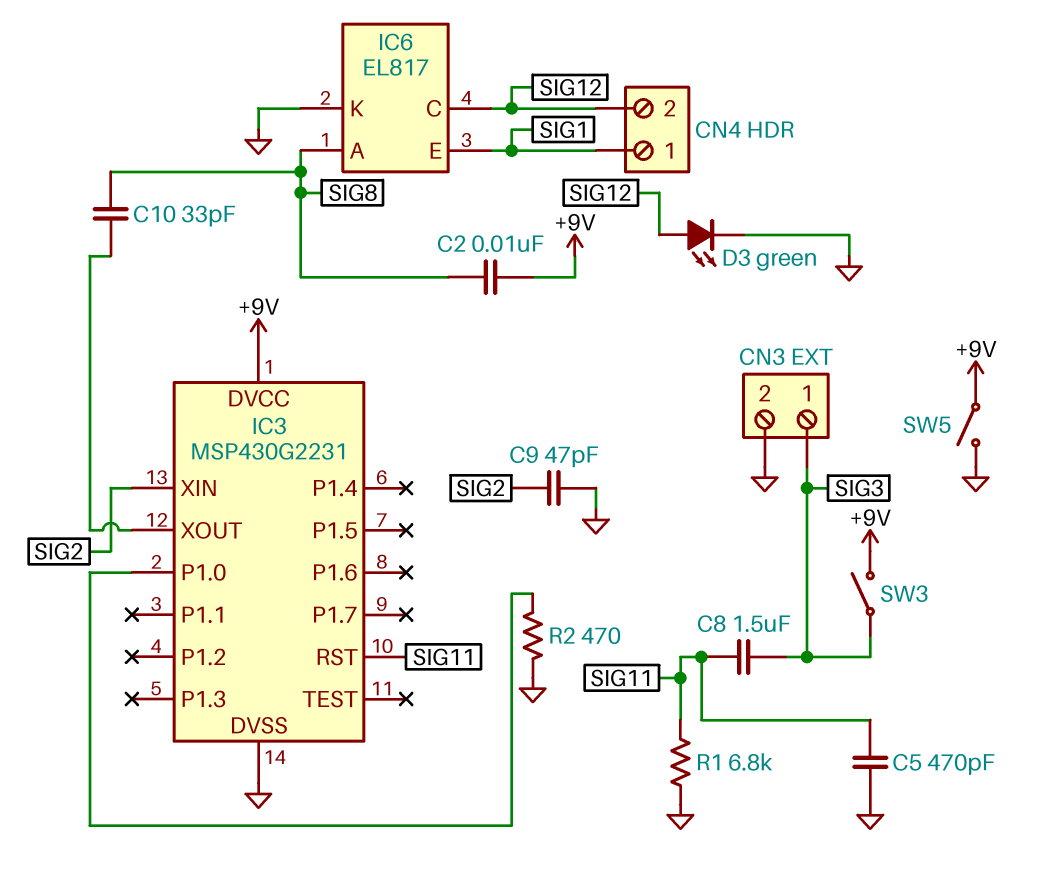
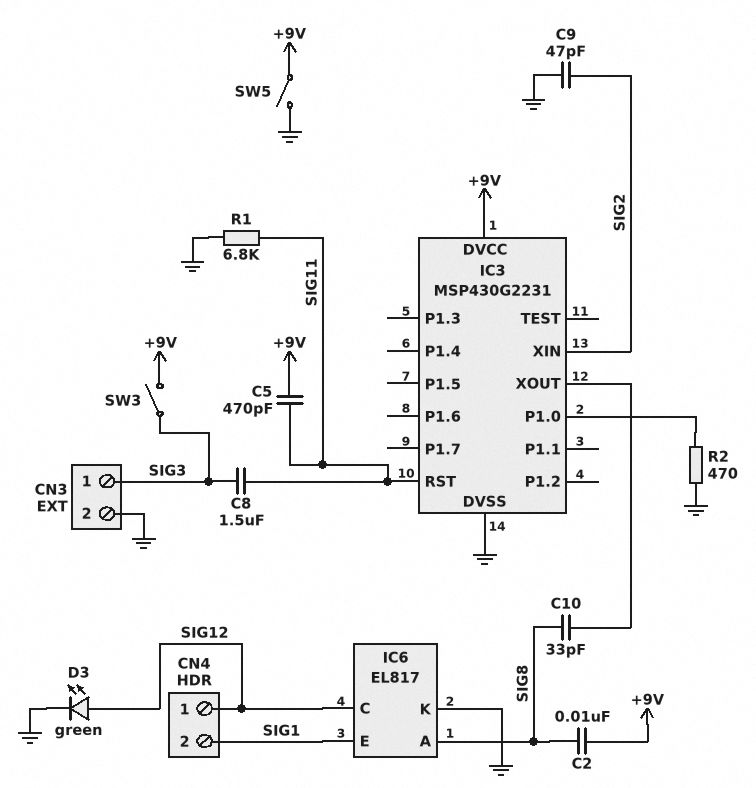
C5: 470pF (GND, SIG11) -> 470pF (+9V, SIG11)
CN4 pin 1: SIG1 -> SIG12
CN4 pin 2: SIG12 -> SIG1

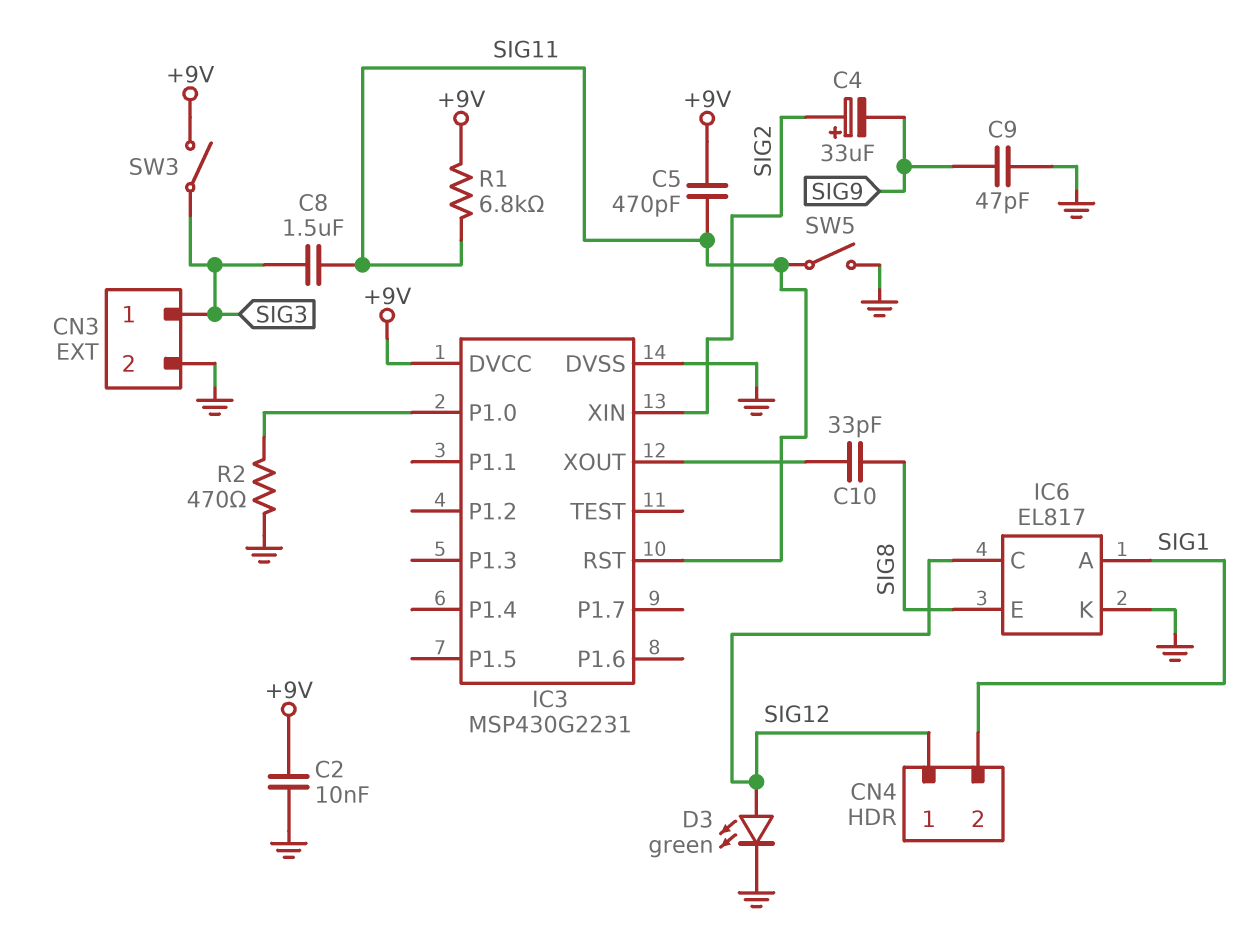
C2: 10nF (+9V, SIG8) -> 10nF (+9V, GND)
C4: none -> 33uF (plus SIG2, minus SIG9)
C9: 47pF (GND, SIG2) -> 47pF (GND, SIG9)
IC6 pin A: SIG8 -> SIG1
IC6 pin E: SIG1 -> SIG8
R1: 6.8k (GND, SIG11) -> 6.8k (+9V, SIG11)
SW5: switch (+9V, GND) -> switch (GND, SIG11)

